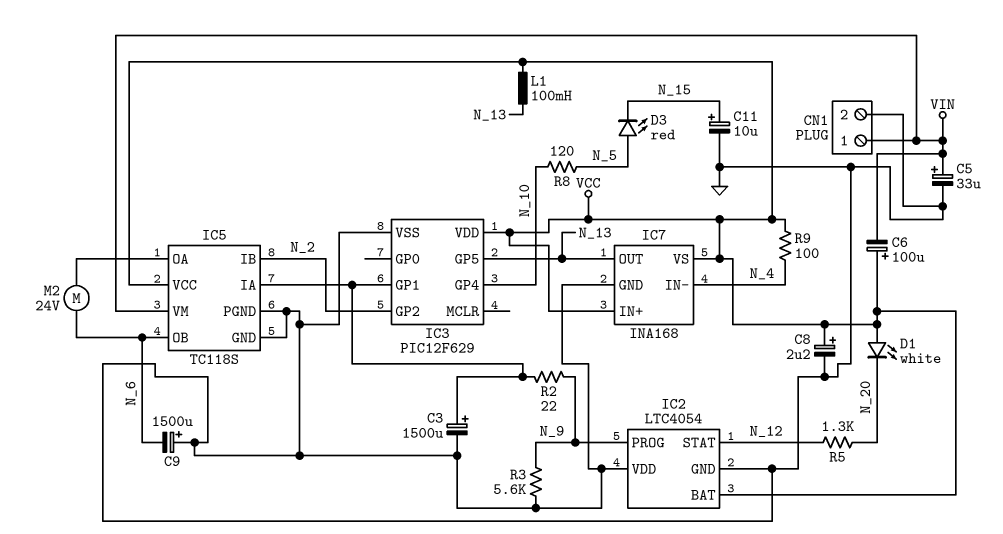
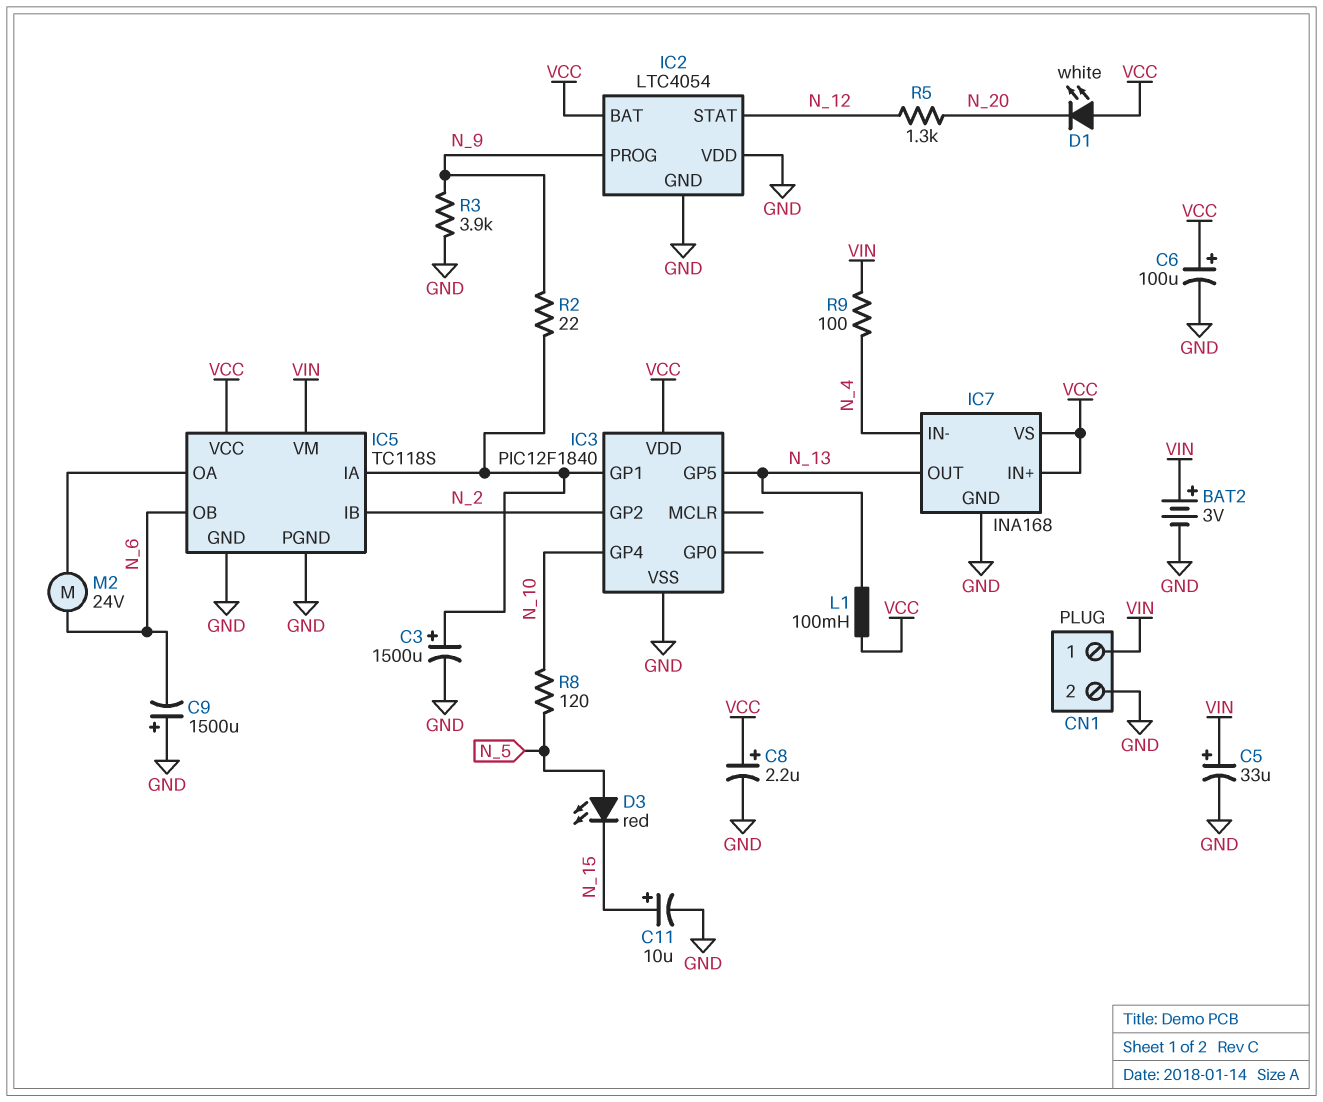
BAT2: none -> 3V (plus VIN, minus GND)
C6: 100uF (plus VCC, minus VIN) -> 100uF (plus VCC, minus GND)
IC3: PIC12F629 -> PIC12F1840
R3: 5.6k (GND, N_9) -> 3.9k (GND, N_9)
R9: 100 (N_4, VCC) -> 100 (N_4, VIN)

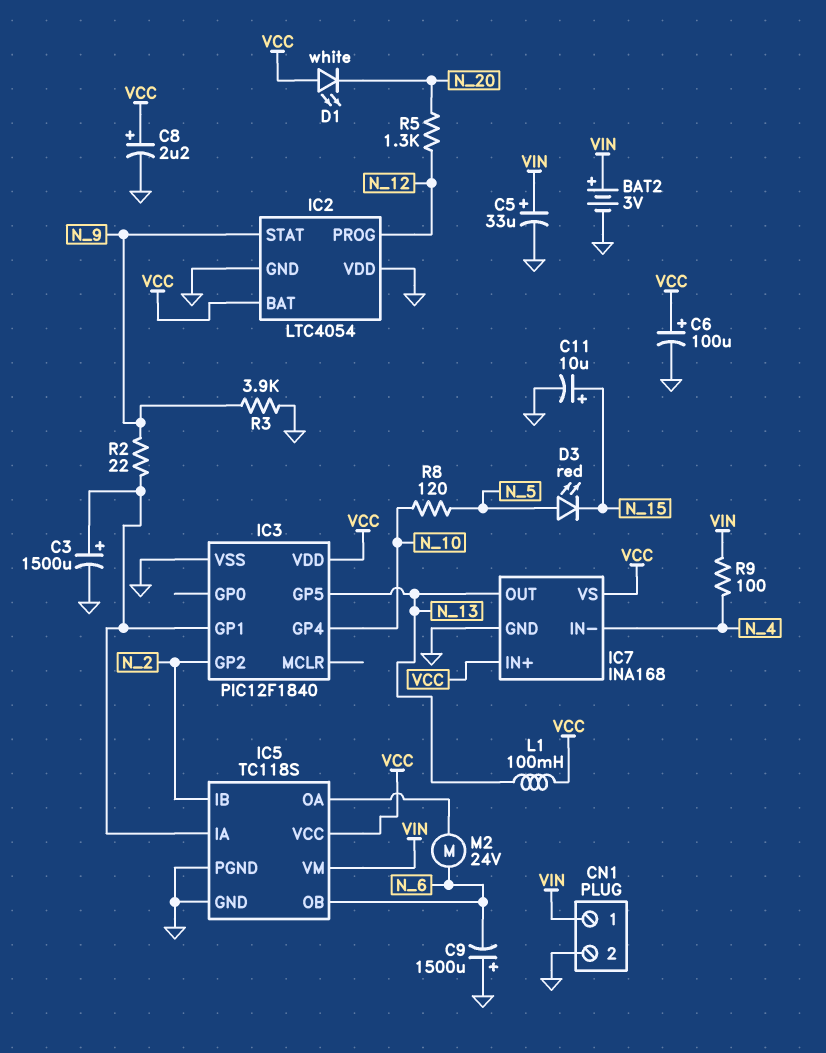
IC2 pin PROG: N_9 -> N_12
IC2 pin STAT: N_12 -> N_9

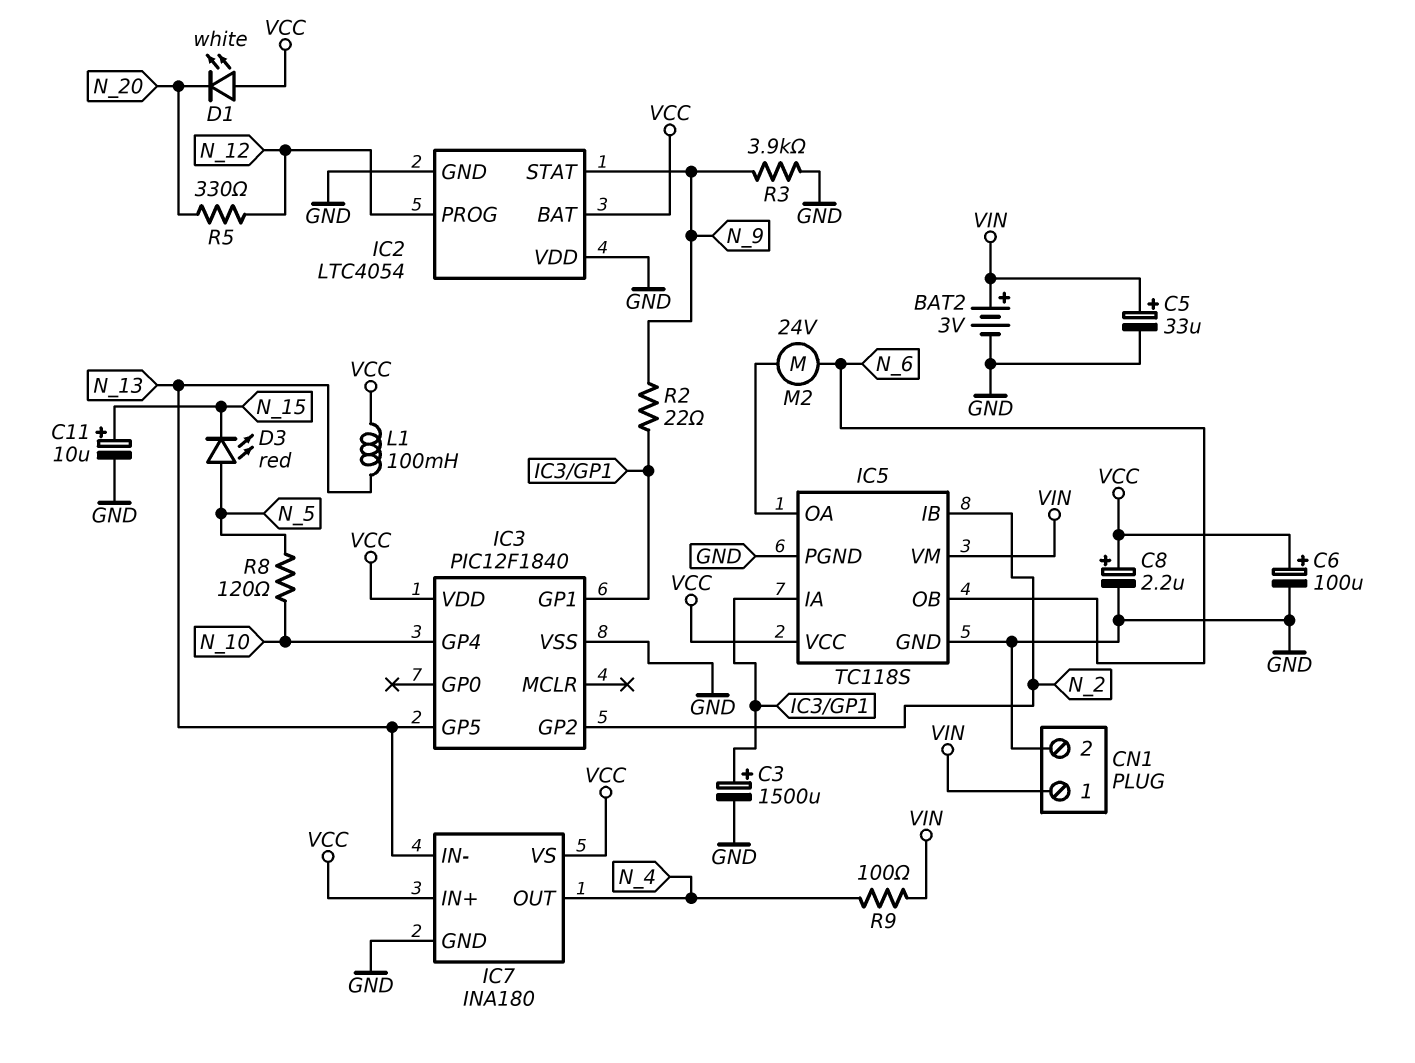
C9: 1500uF (plus GND, minus N_6) -> none
IC7: INA168 -> INA180
IC7 pin IN-: N_4 -> N_13
IC7 pin OUT: N_13 -> N_4
R5: 1.3k (N_12, N_20) -> 330 (N_12, N_20)

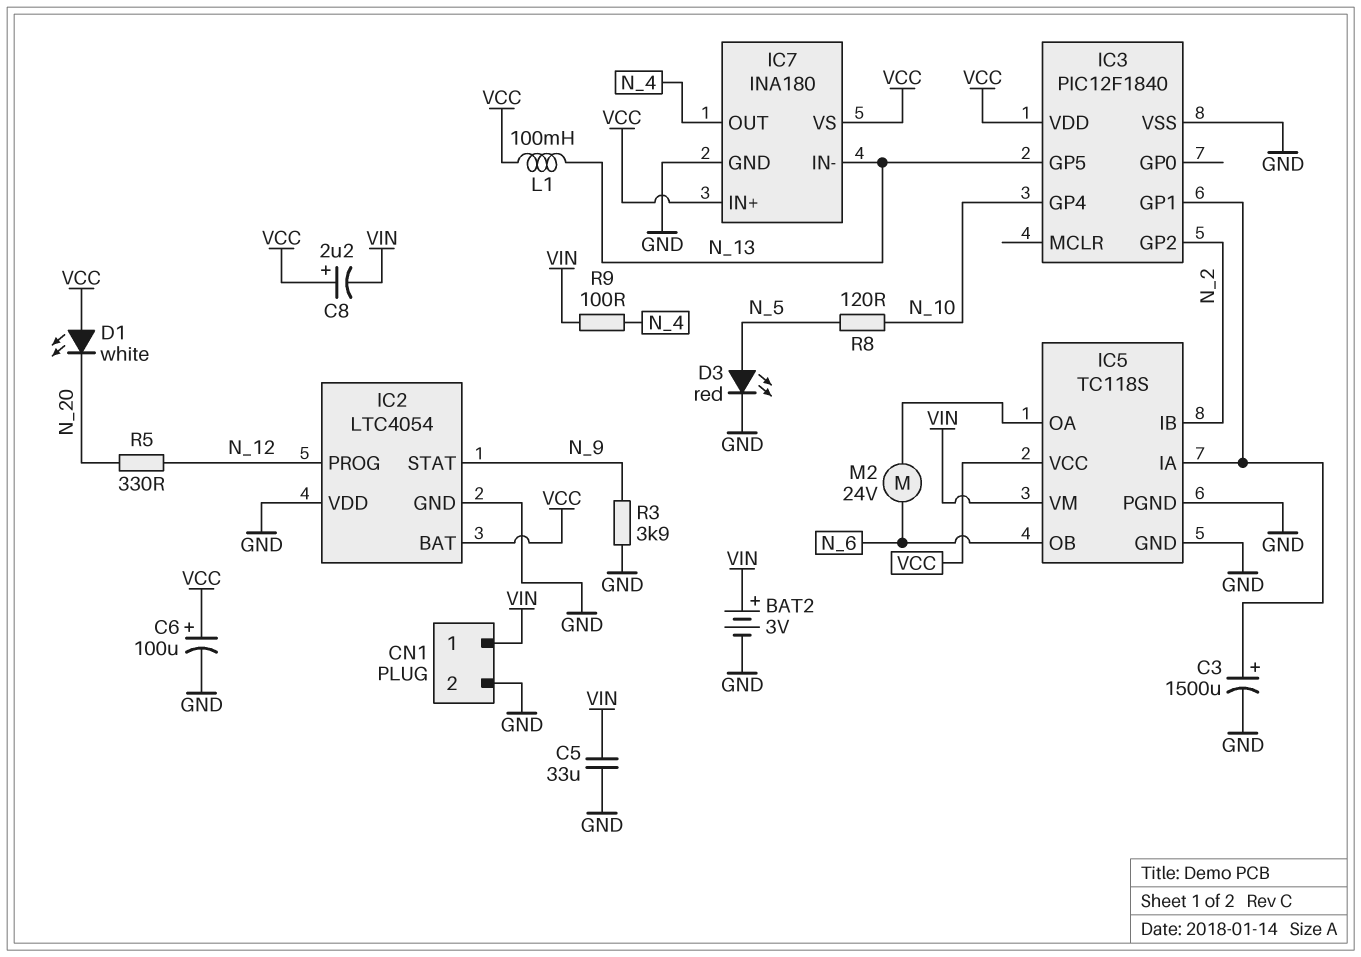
C5: 33uF (plus VIN, minus GND) -> 33uF (GND, VIN)
C8: 2.2uF (plus VCC, minus GND) -> 2.2uF (plus VCC, minus VIN)
C11: 10uF (plus N_15, minus GND) -> none
D3: LED red (A N_5, K N_15) -> LED red (A N_5, K GND)
R2: 22 (IC3/GP1, N_9) -> none

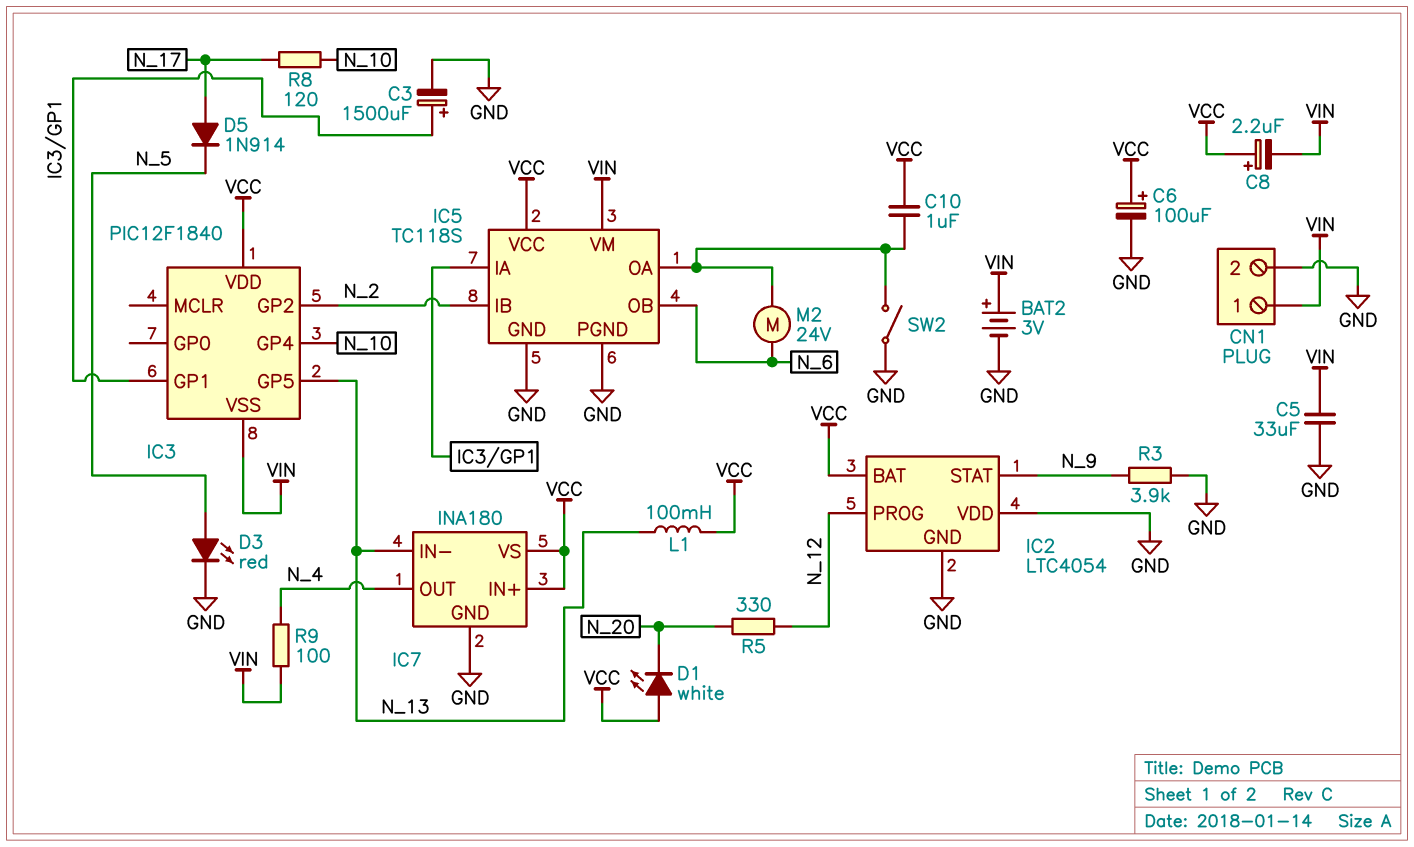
C10: none -> 1uF (IC5/OA, VCC)
D5: none -> diode 1N914 (A N_17, K N_5)
IC3 pin VSS: GND -> VIN
R8: 120 (N_5, N_10) -> 120 (N_10, N_17)
SW2: none -> switch (GND, IC5/OA)

